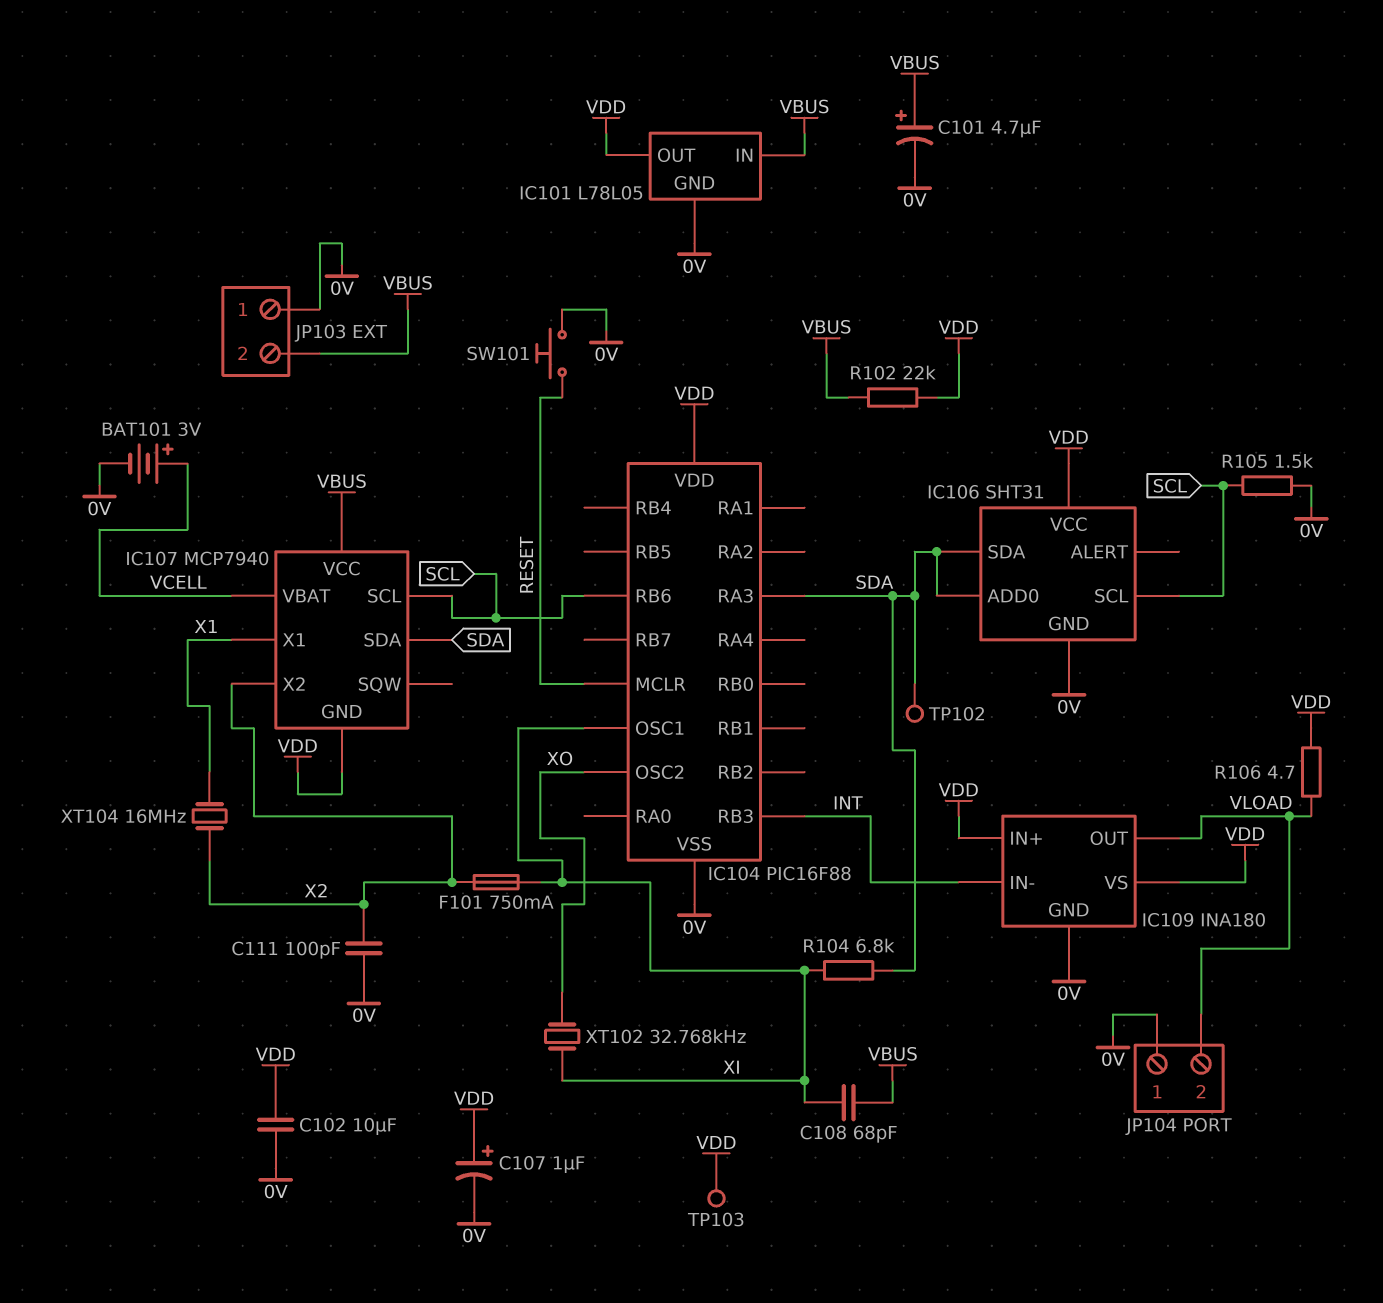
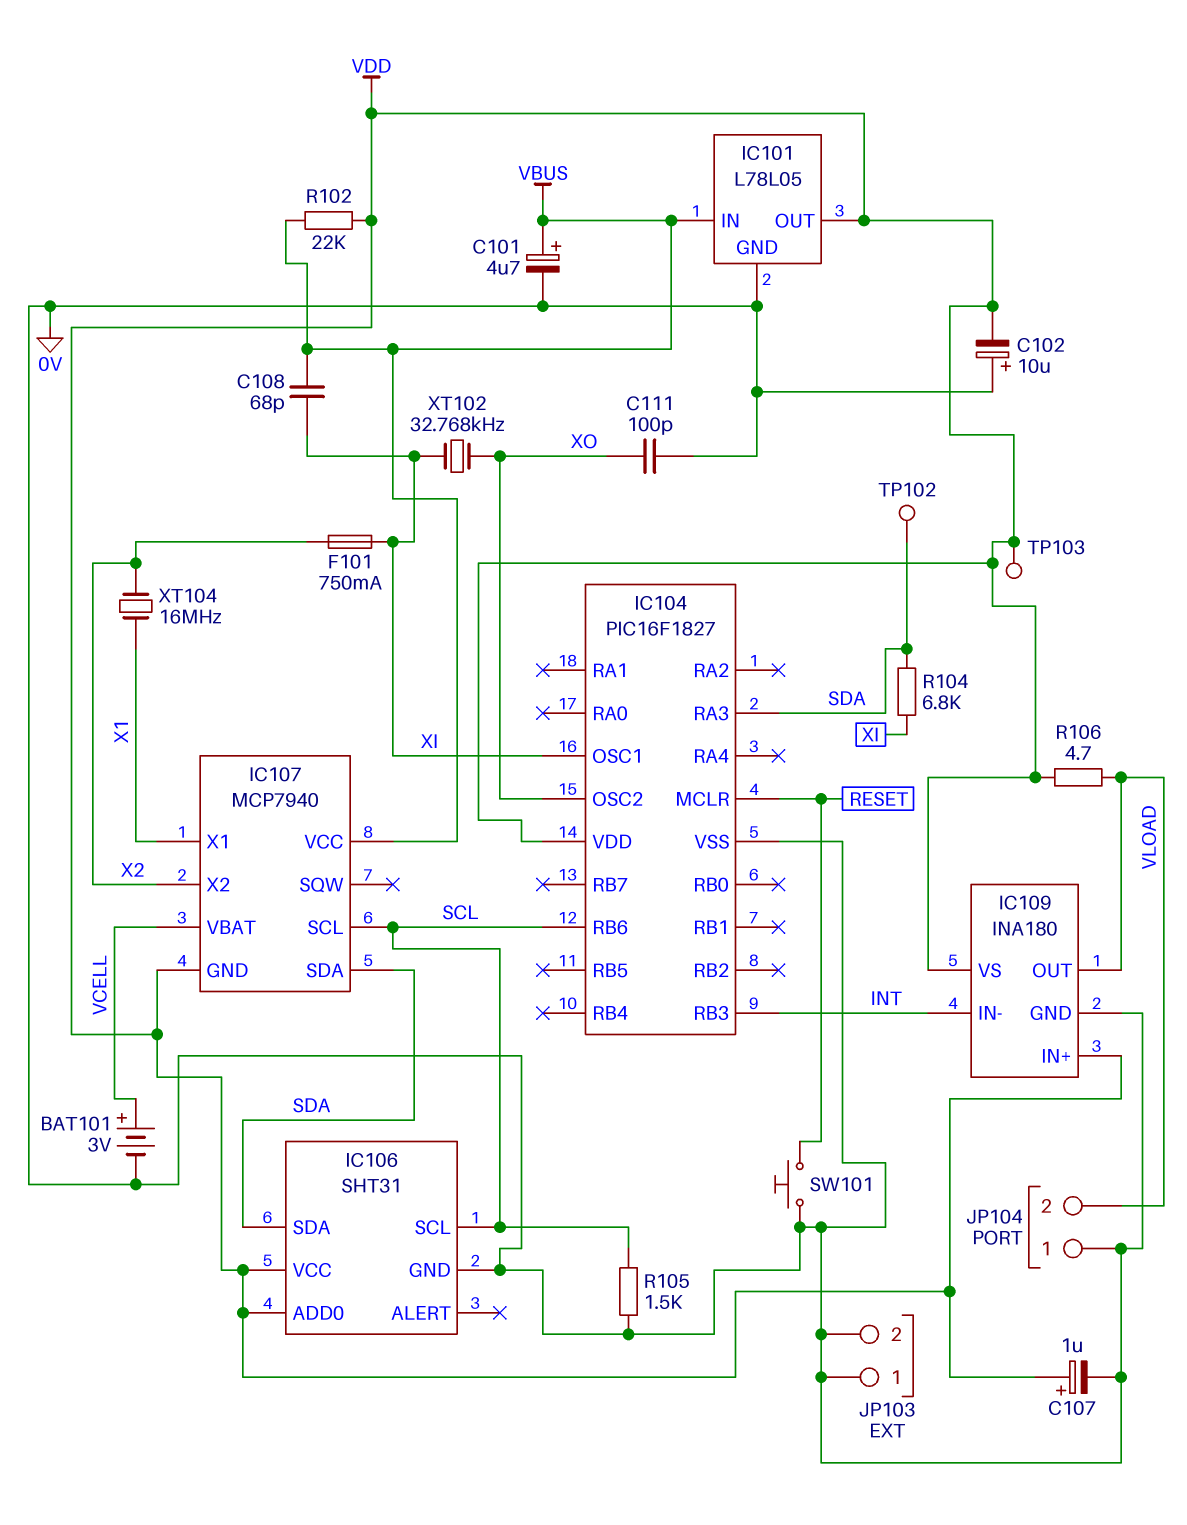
C102: 10uF (0V, VDD) -> 10uF (plus 0V, minus VDD)
C111: 100pF (0V, X2) -> 100pF (0V, XO)
IC104: PIC16F88 -> PIC16F1827
IC106 pin ADD0: SDA -> VDD
JP103 pin 2: VBUS -> 0V

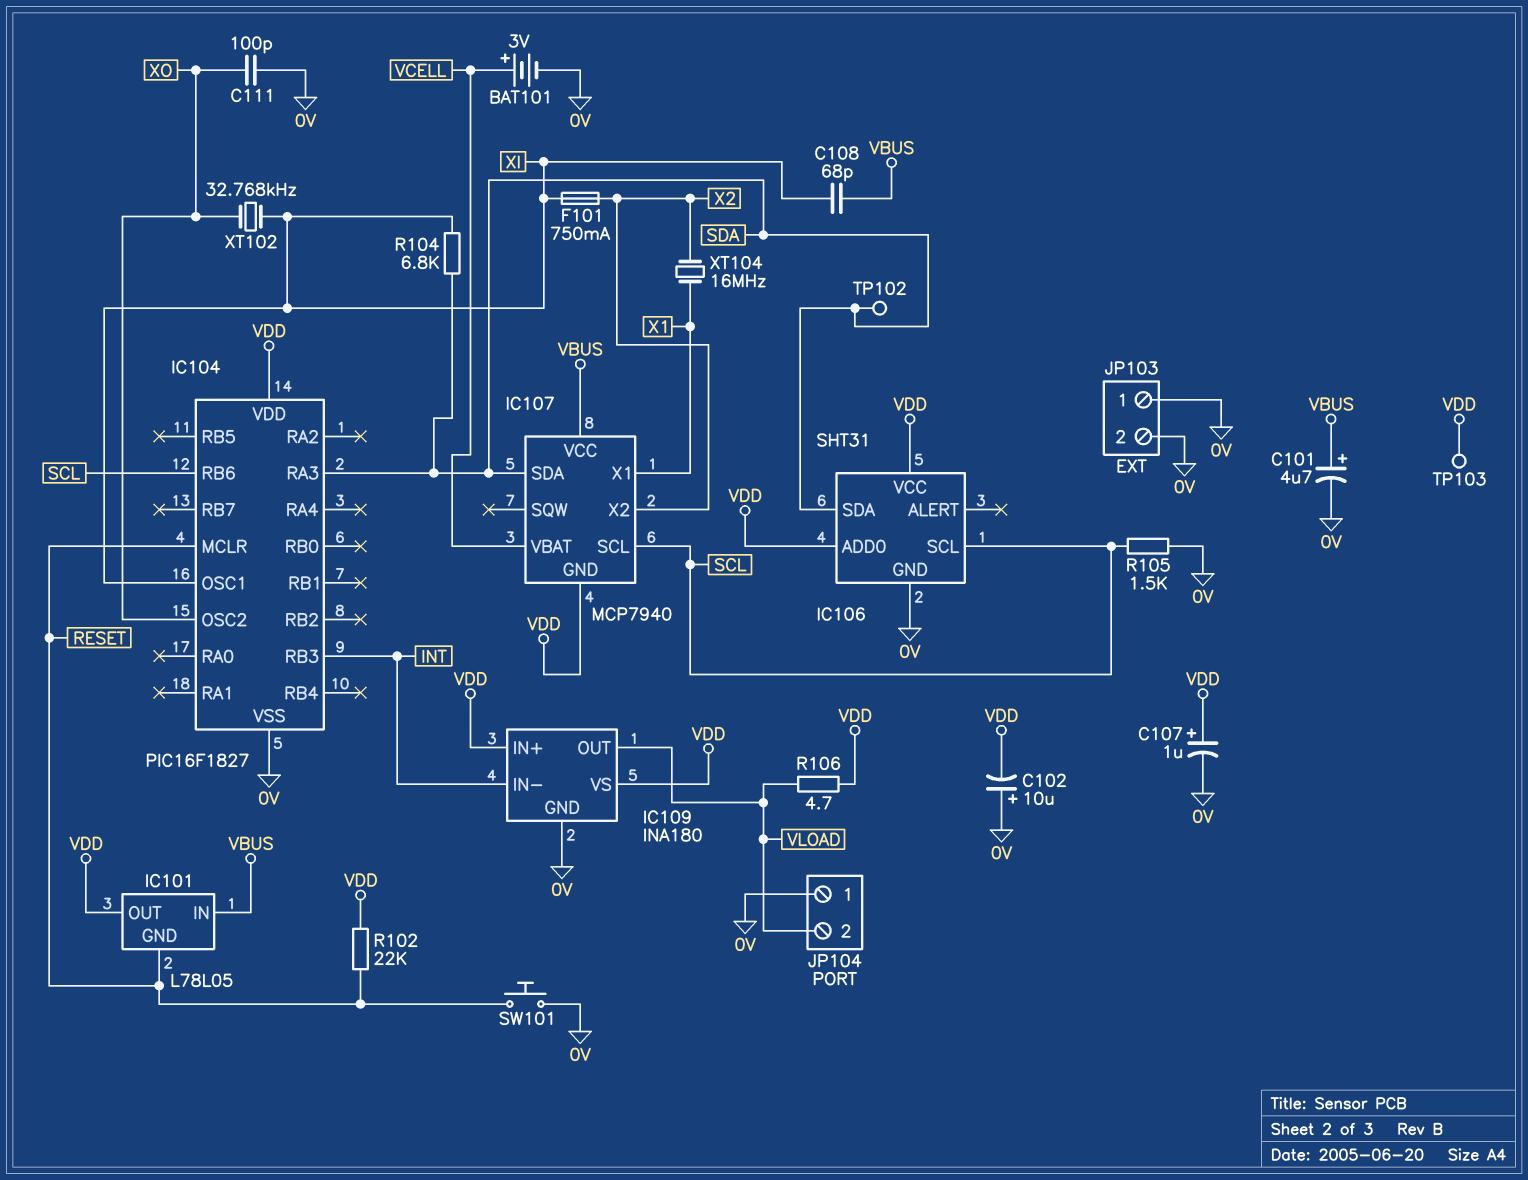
IC101 pin GND: 0V -> RESET
R102: 22k (VBUS, VDD) -> 22k (RESET, VDD)

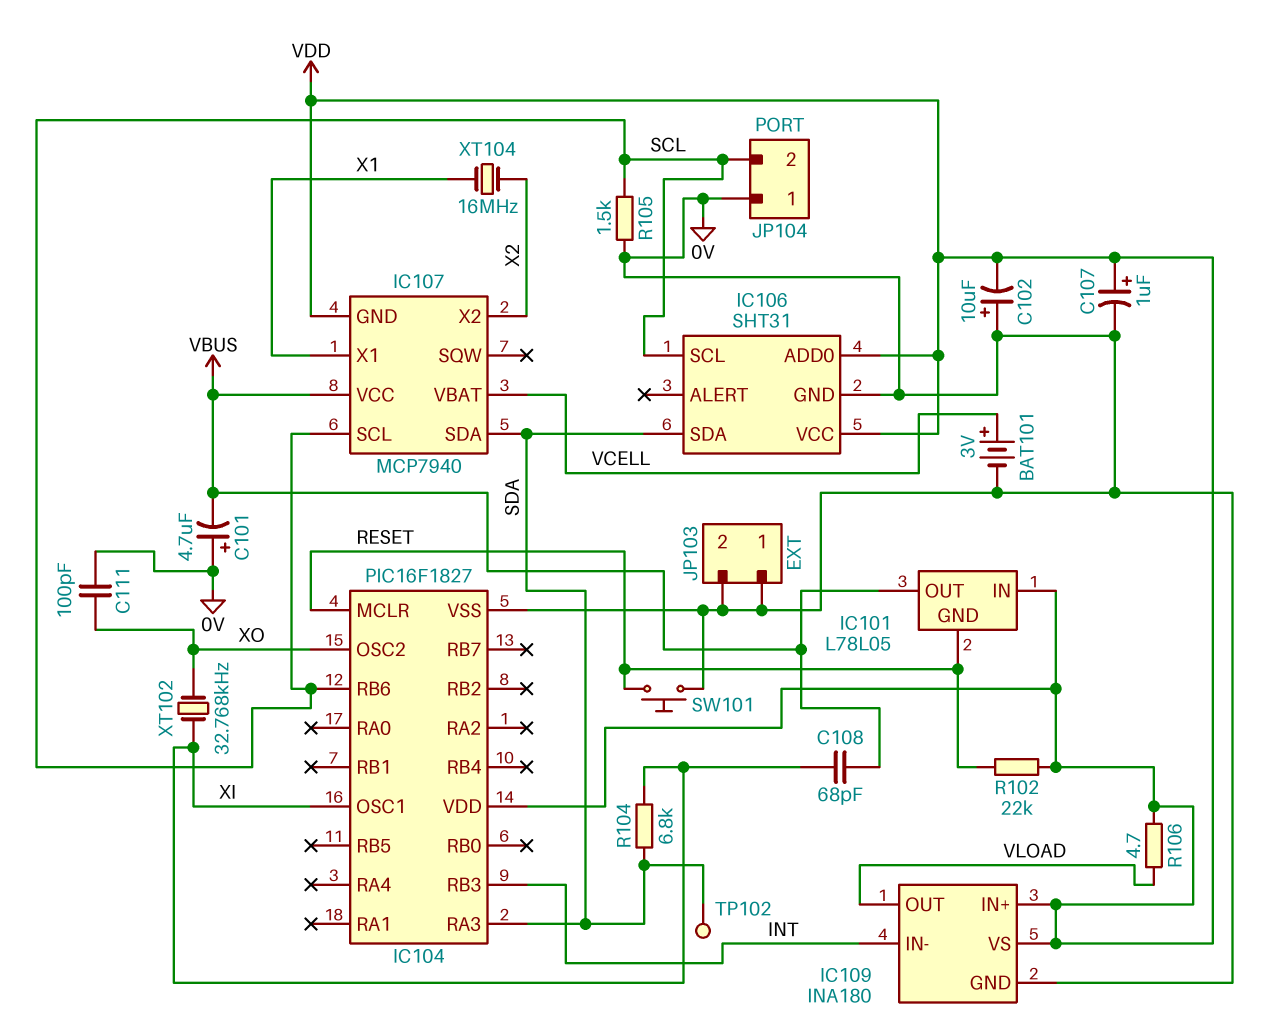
C101: 4.7uF (plus VBUS, minus 0V) -> 4.7uF (plus 0V, minus VBUS)
F101: 750mA (X2, XI) -> none
IC101 pin IN: VBUS -> VDD
IC101 pin OUT: VDD -> VBUS
JP104 pin 2: VLOAD -> SCL
TP103: test point (VDD) -> none

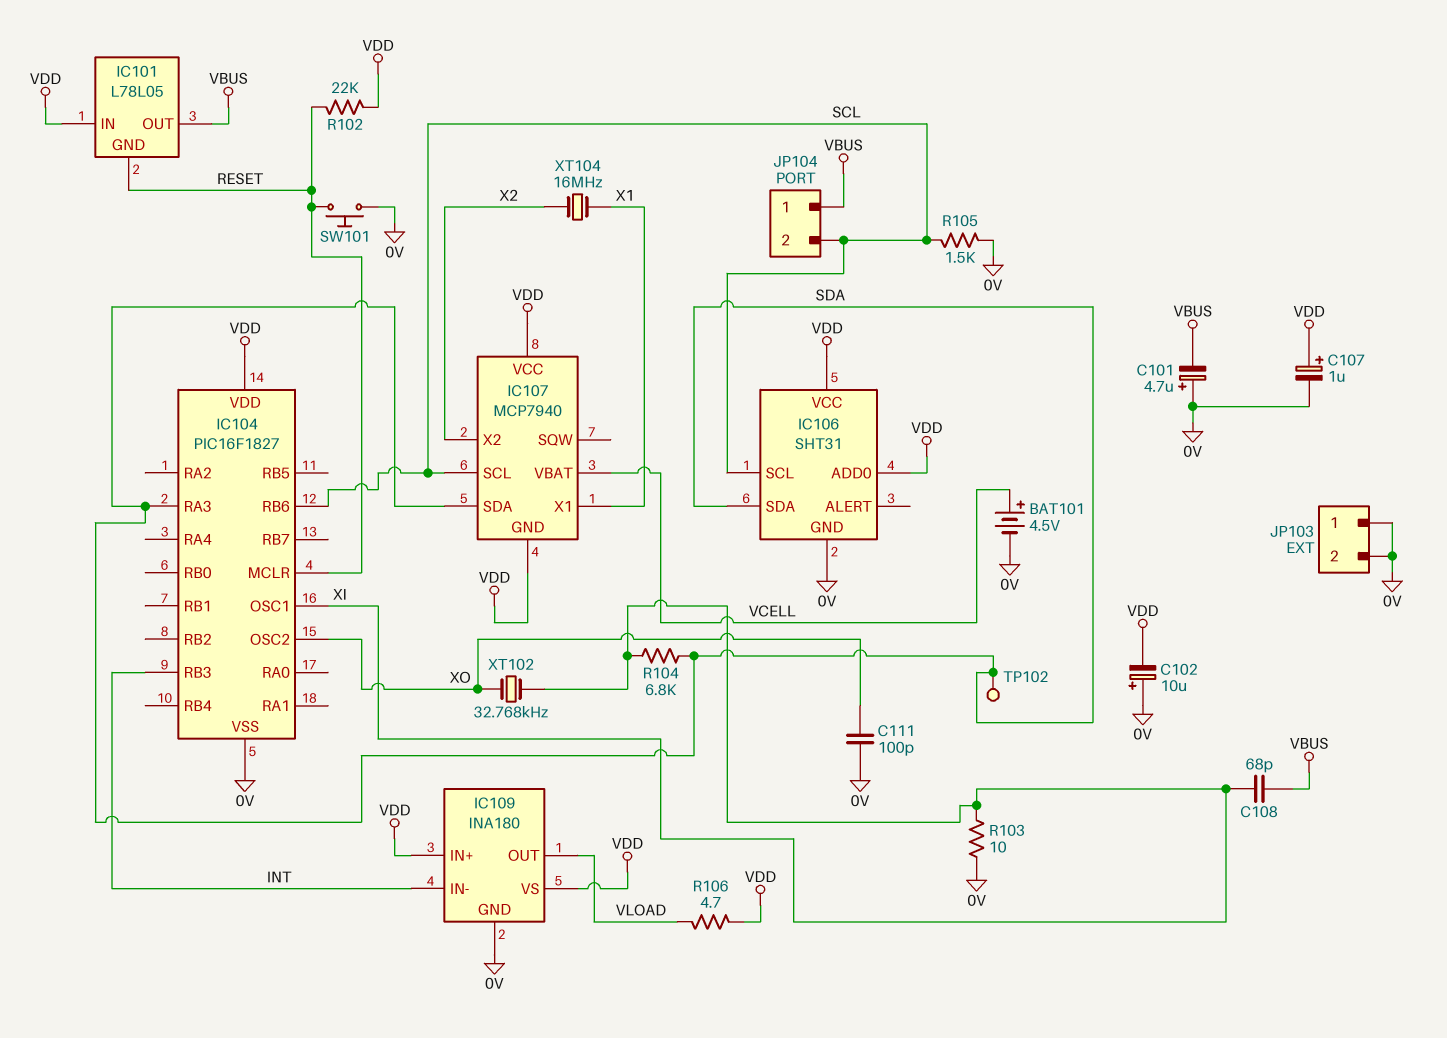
BAT101: 3V (plus VCELL, minus 0V) -> 4.5V (plus VCELL, minus 0V)
IC107 pin VCC: VBUS -> VDD
JP104 pin 1: 0V -> VBUS
R103: none -> 10 (0V, XI)

